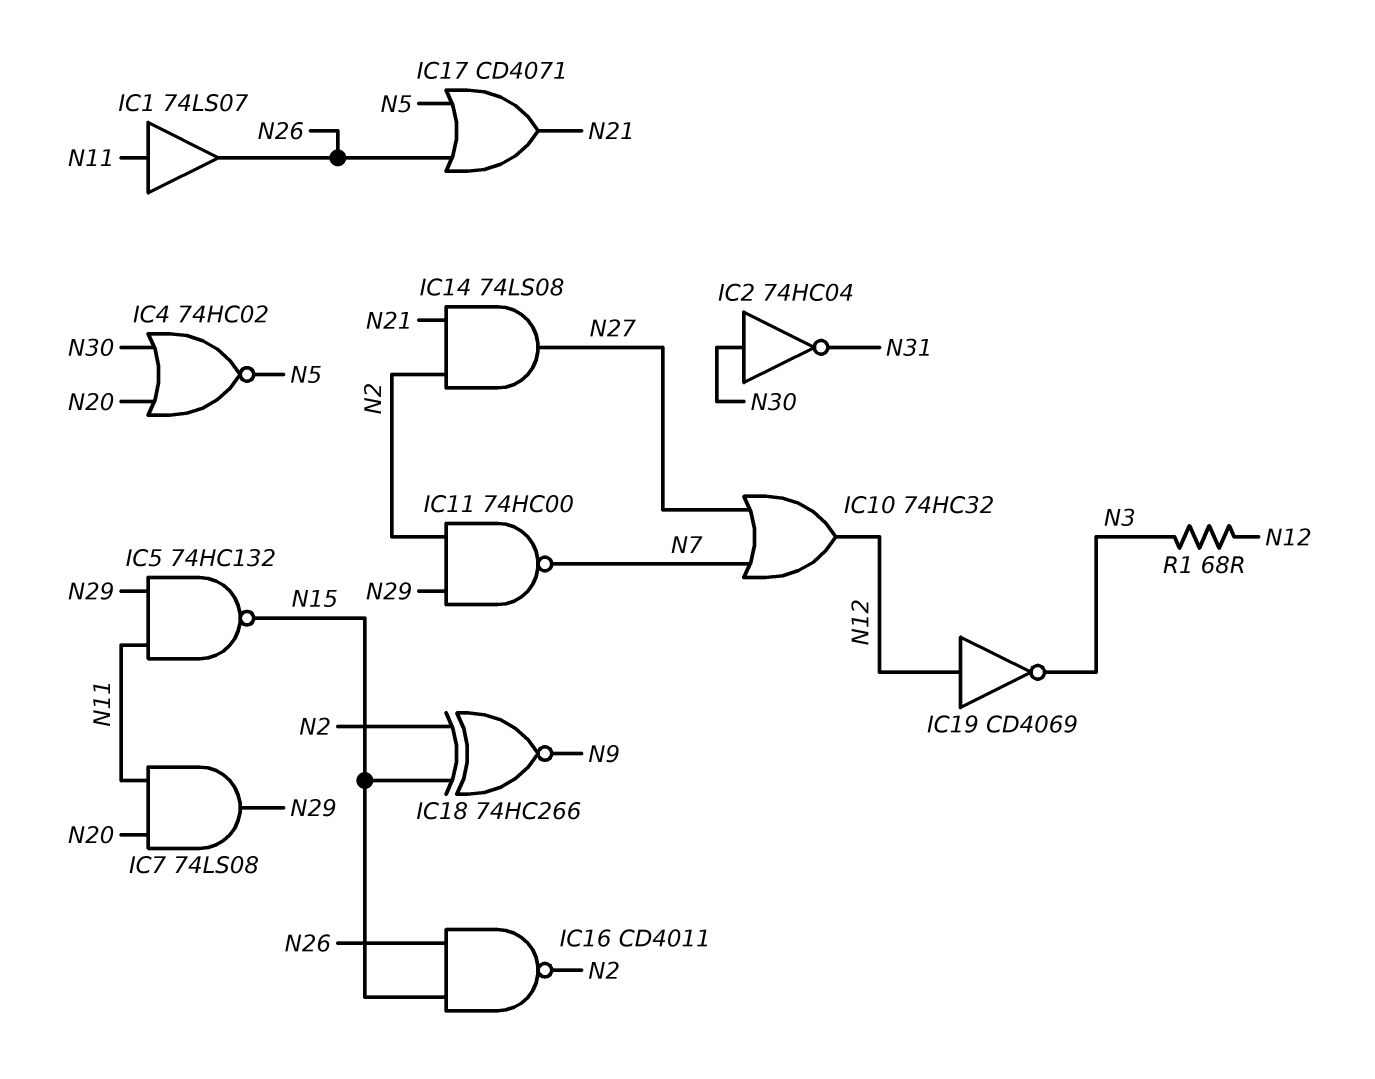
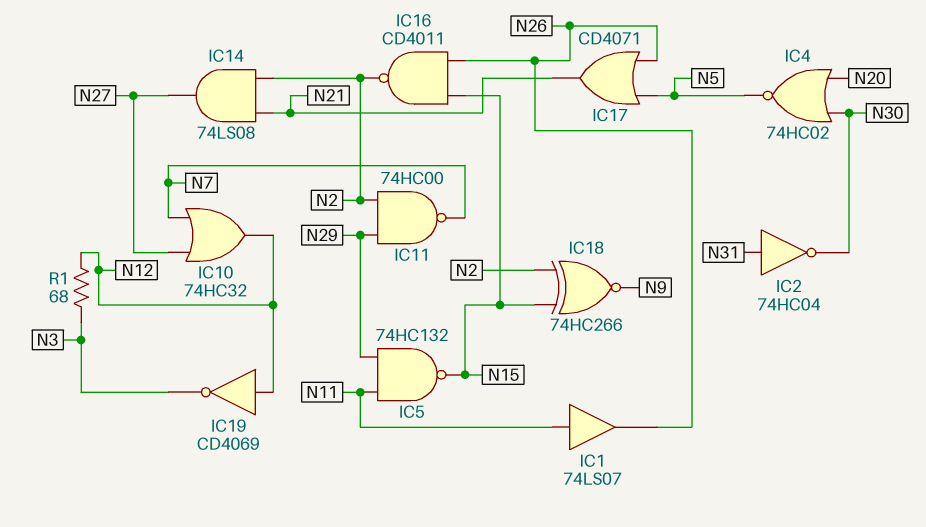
IC2: NOT 74HC04 (in N30, out N31) -> NOT 74HC04 (in N31, out N30)
IC7: AND 74LS08 (in N11, in N20, out N29) -> none

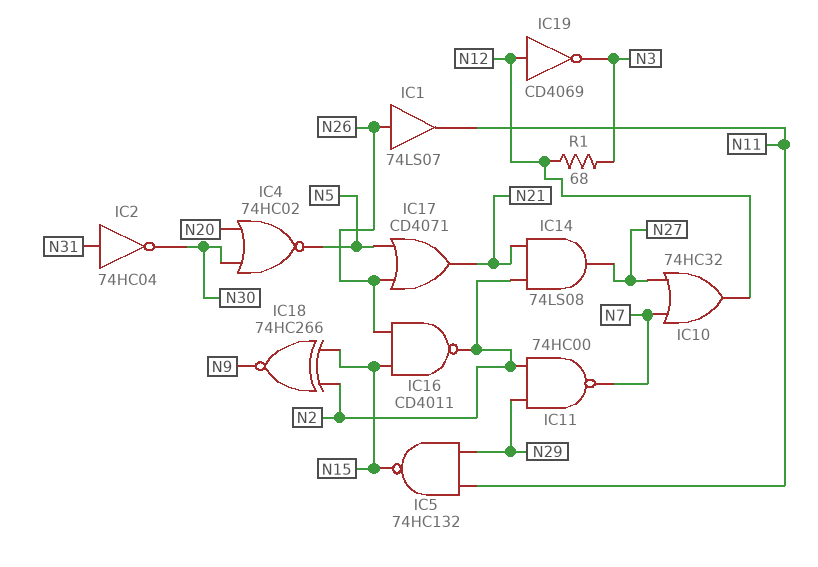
IC1: buffer 74LS07 (in N11, out N26) -> buffer 74LS07 (in N26, out N11)

